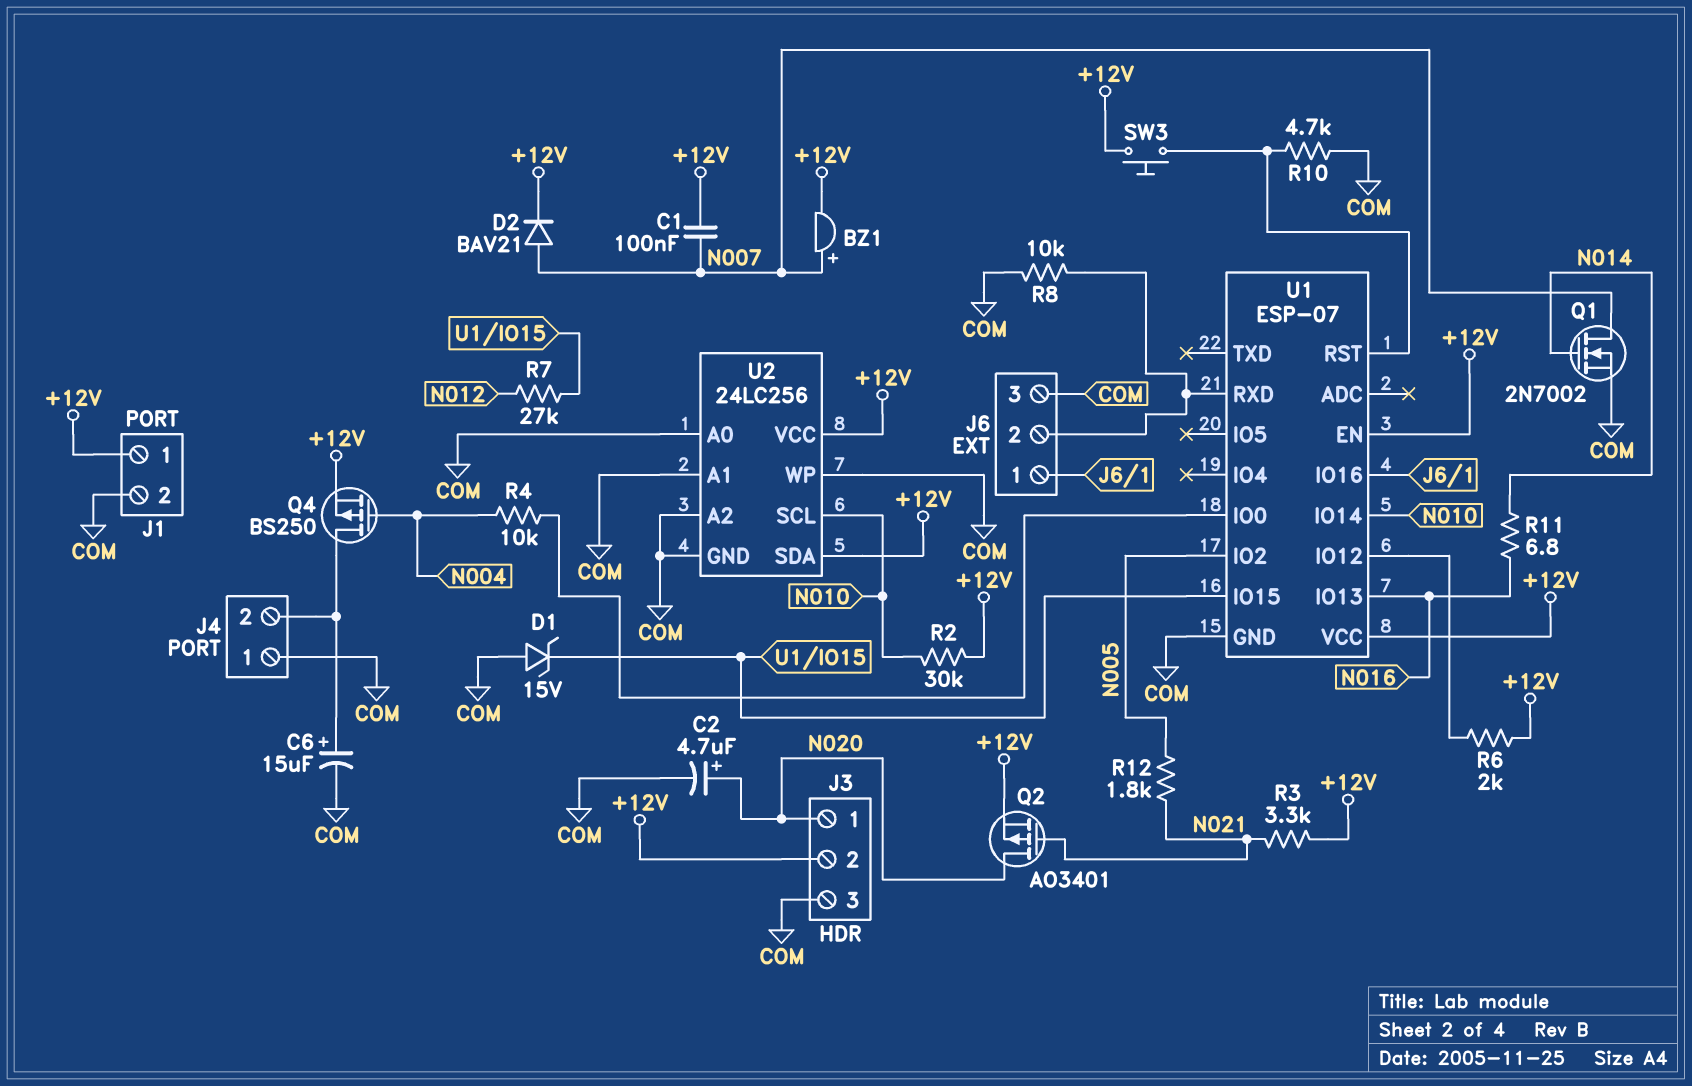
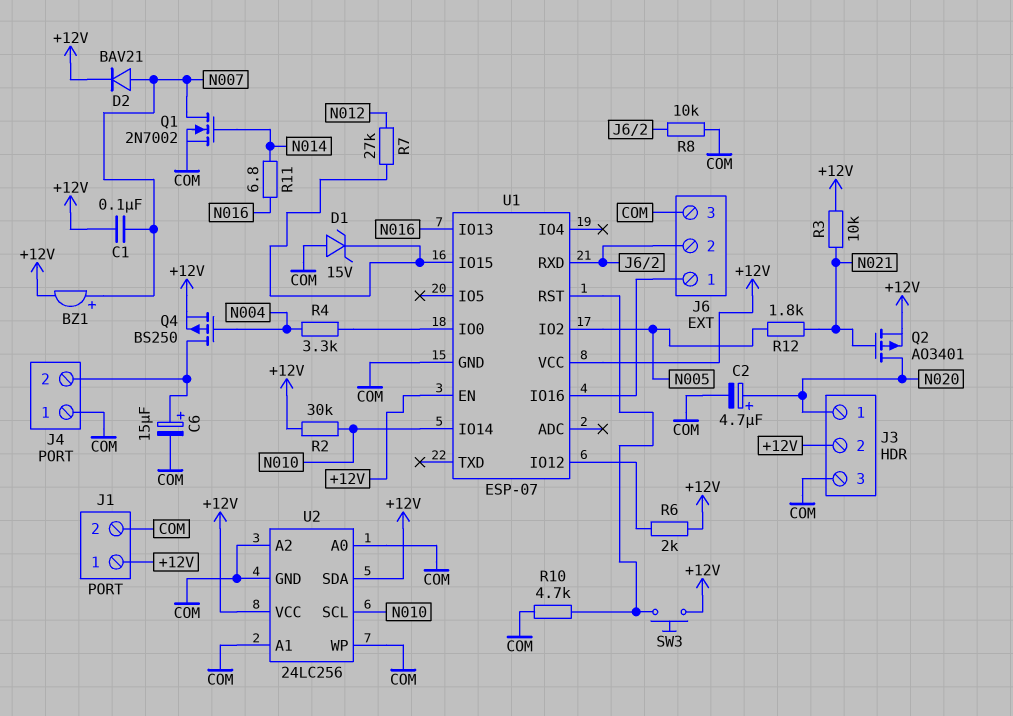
R3: 3.3k (+12V, N021) -> 10k (+12V, N021)
R4: 10k (N004, U1/IO0) -> 3.3k (N004, U1/IO0)

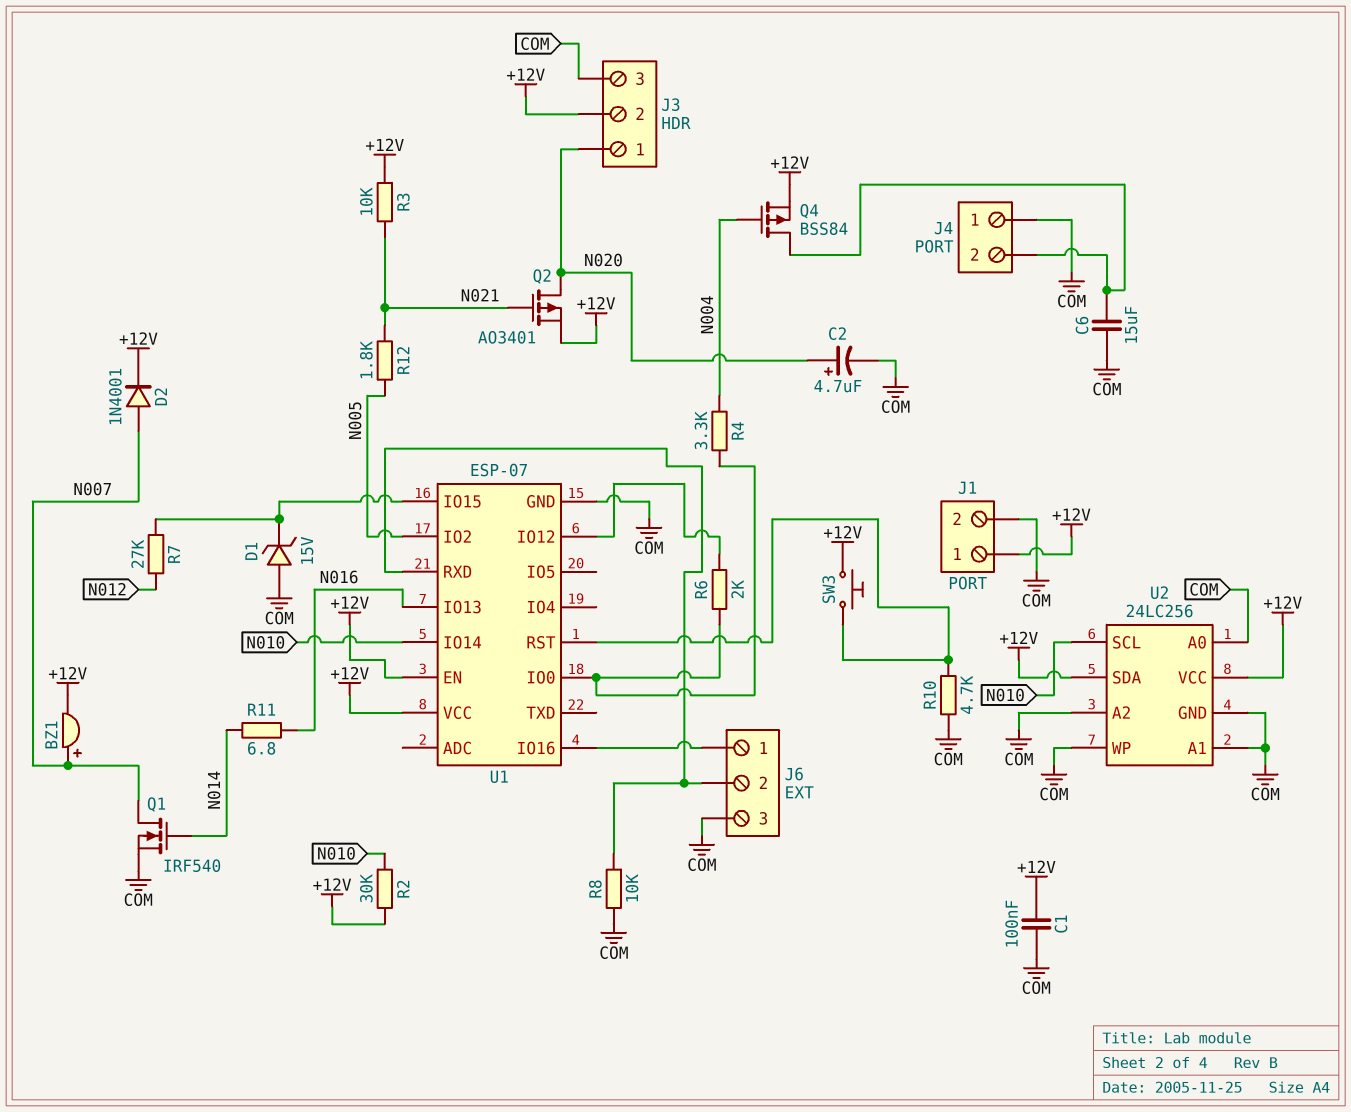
C1: 100nF (+12V, N007) -> 100nF (+12V, COM)
C6: 15uF (plus J4/2, minus COM) -> 15uF (COM, J4/2)
D2: diode BAV21 (A N007, K +12V) -> diode 1N4001 (A N007, K +12V)
Q1: NMOS 2N7002 (G N014, D N007, S COM) -> NMOS IRF540 (G N014, D N007, S COM)
Q4: PMOS BS250 (G N004, D J4/2, S +12V) -> PMOS BSS84 (G N004, D J4/2, S +12V)
R6: 2k (+12V, U1/IO12) -> 2k (U1/IO0, U1/IO12)

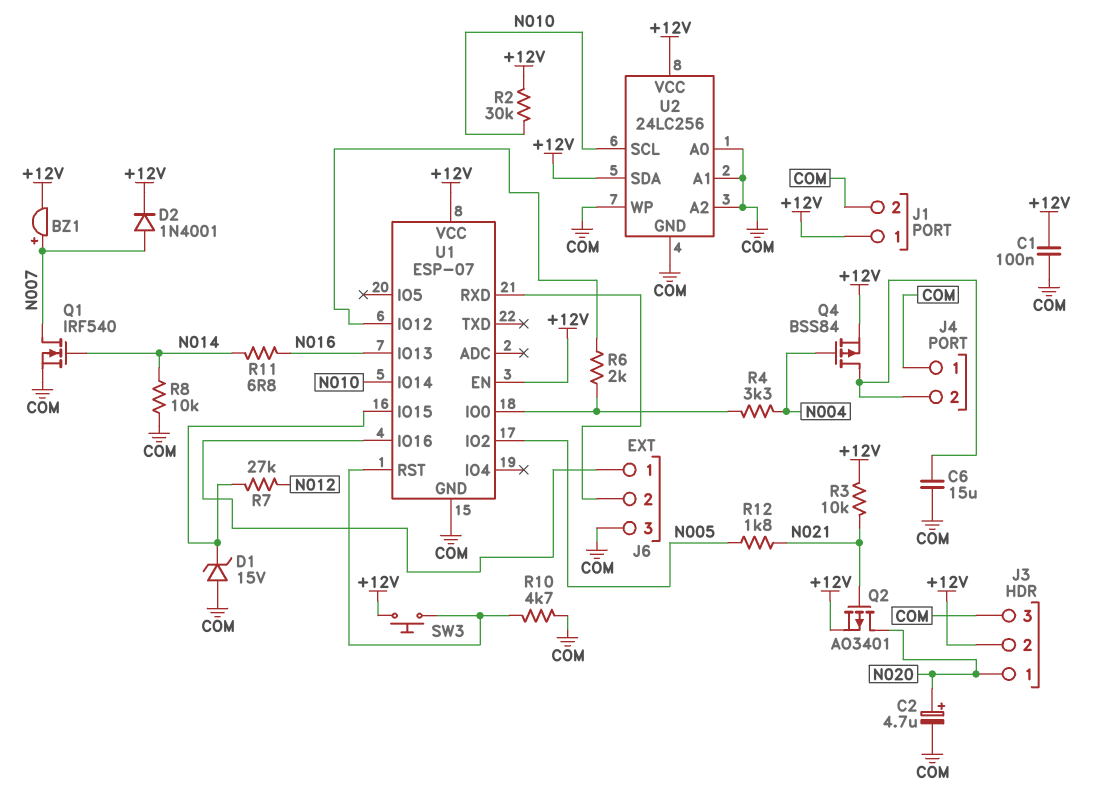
R8: 10k (COM, J6/2) -> 10k (COM, N014)

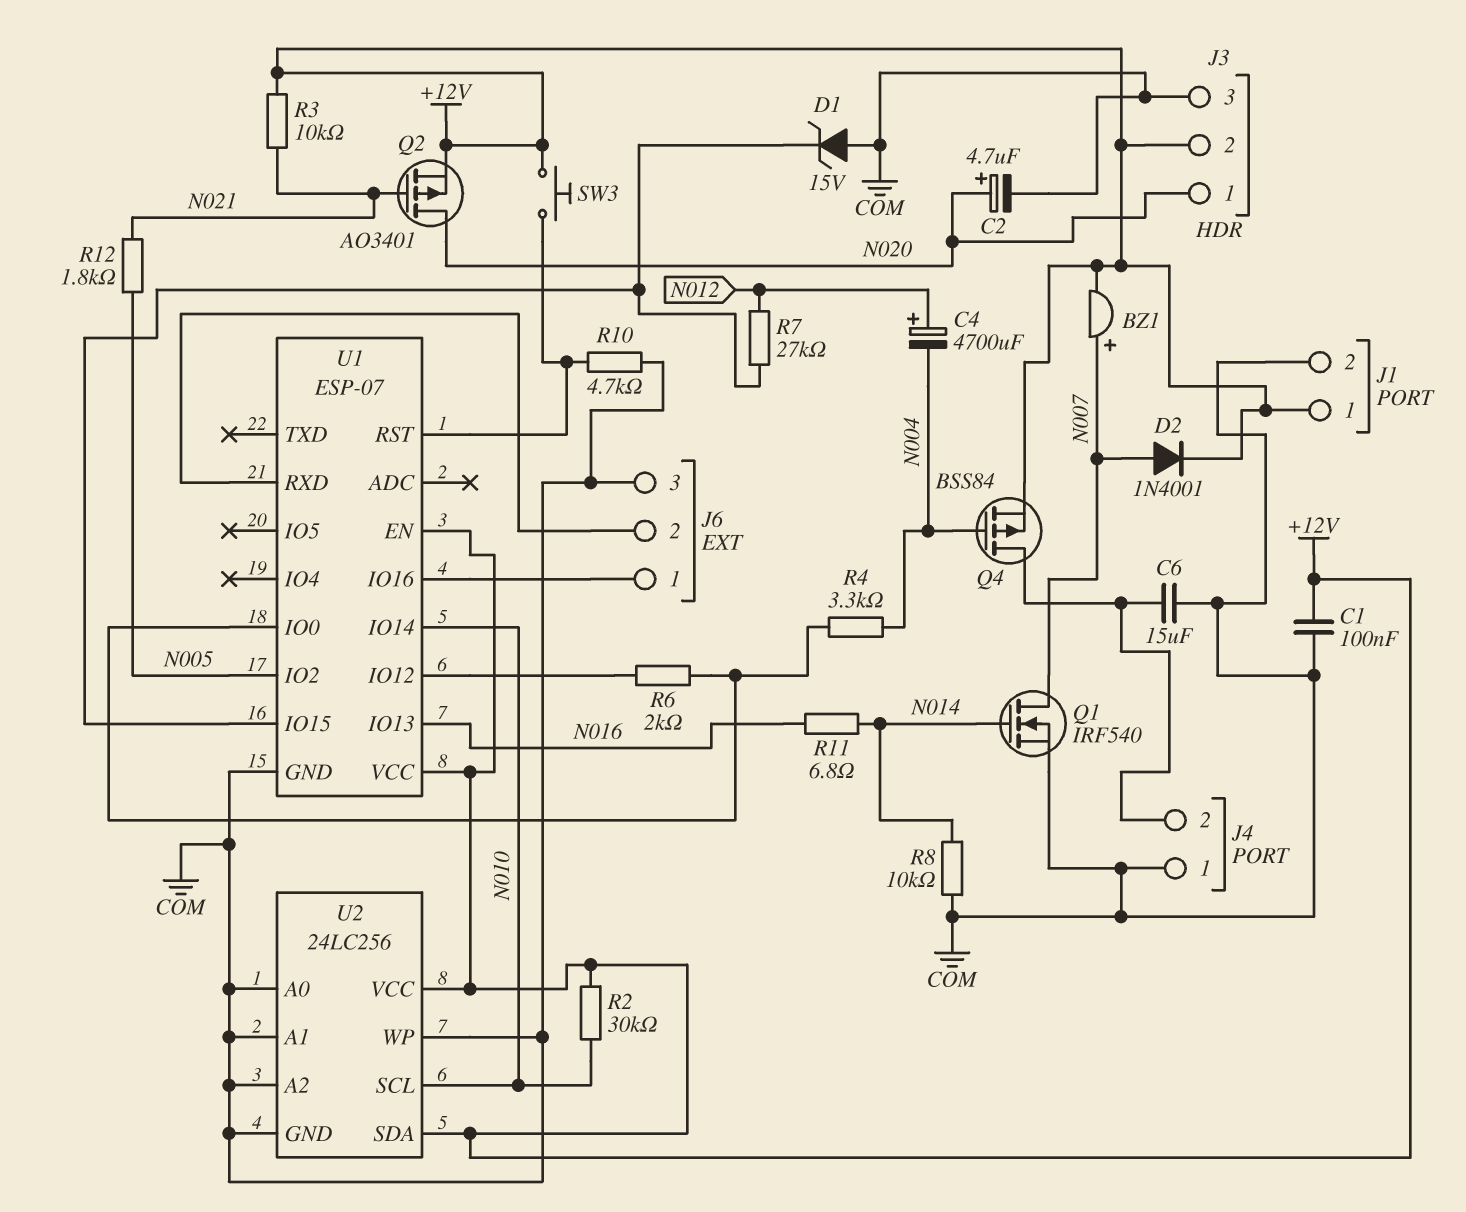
C4: none -> 4700uF (plus N012, minus N004)

